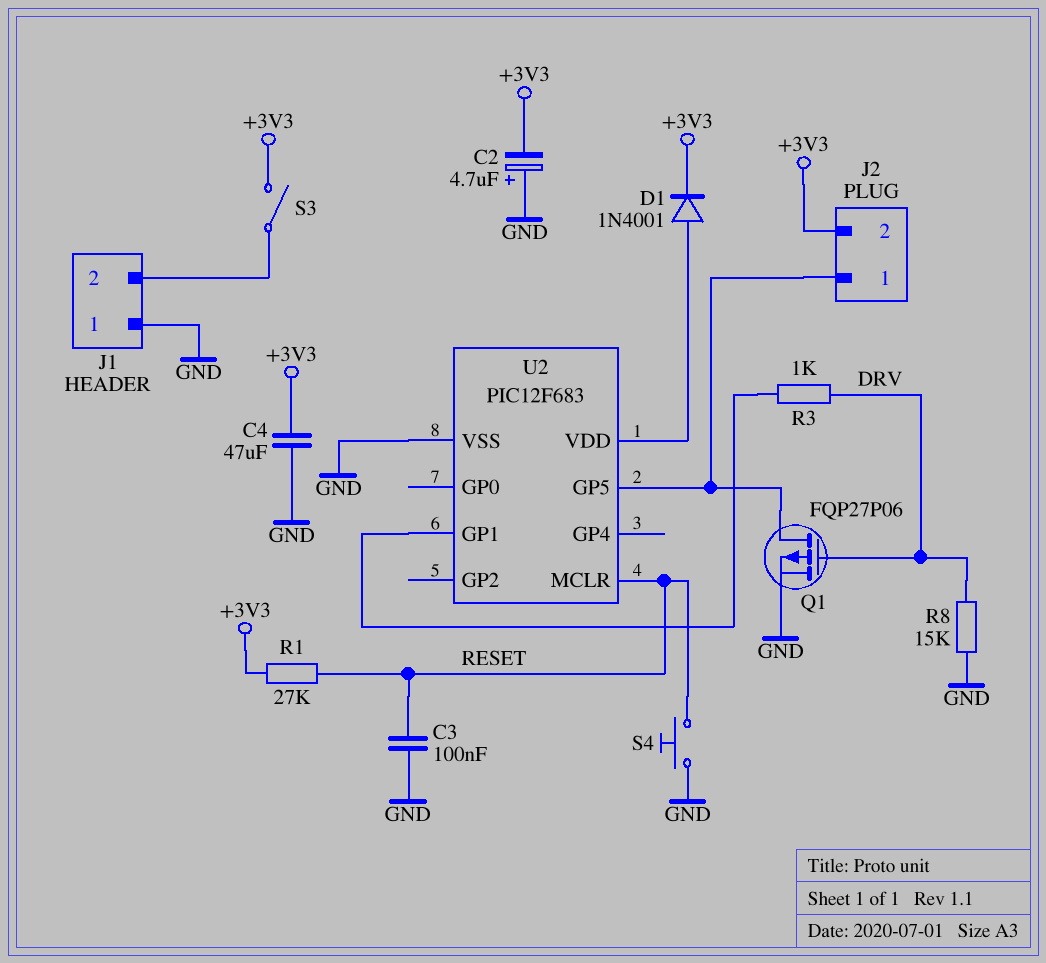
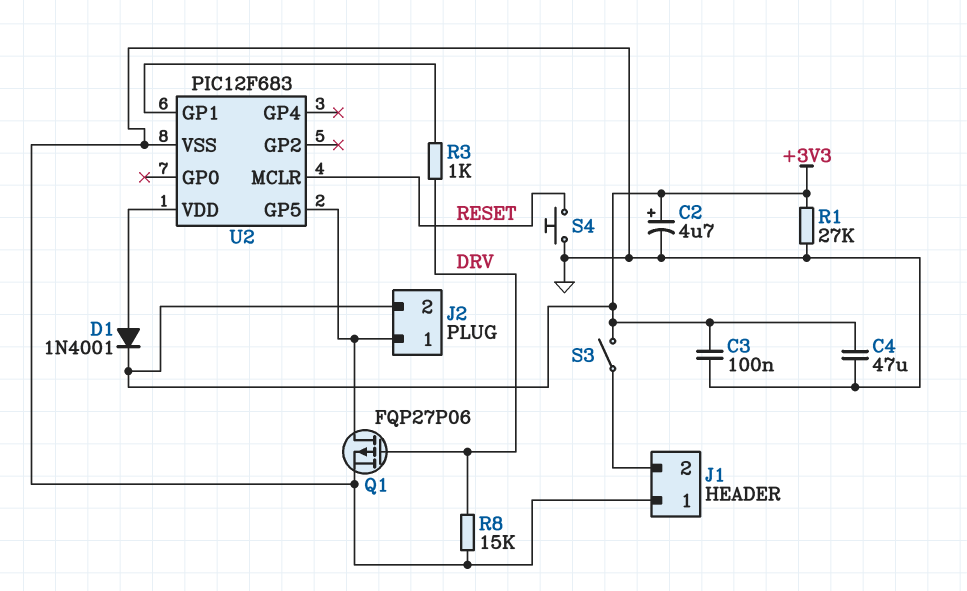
C2: 4.7uF (plus GND, minus +3V3) -> 4.7uF (plus +3V3, minus GND)
C3: 100nF (GND, RESET) -> 100nF (+3V3, GND)
R1: 27k (+3V3, RESET) -> 27k (+3V3, GND)

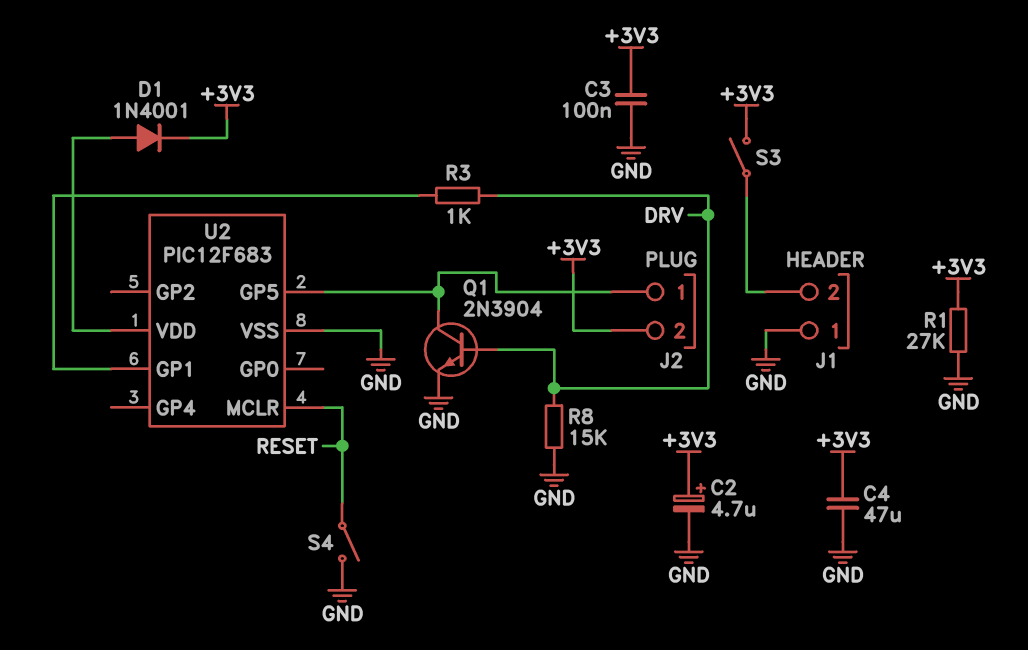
Q1: PMOS FQP27P06 (G DRV, D J2/1, S GND) -> NPN 2N3904 (B DRV, C J2/1, E GND)
S4: button (GND, RESET) -> switch (GND, RESET)

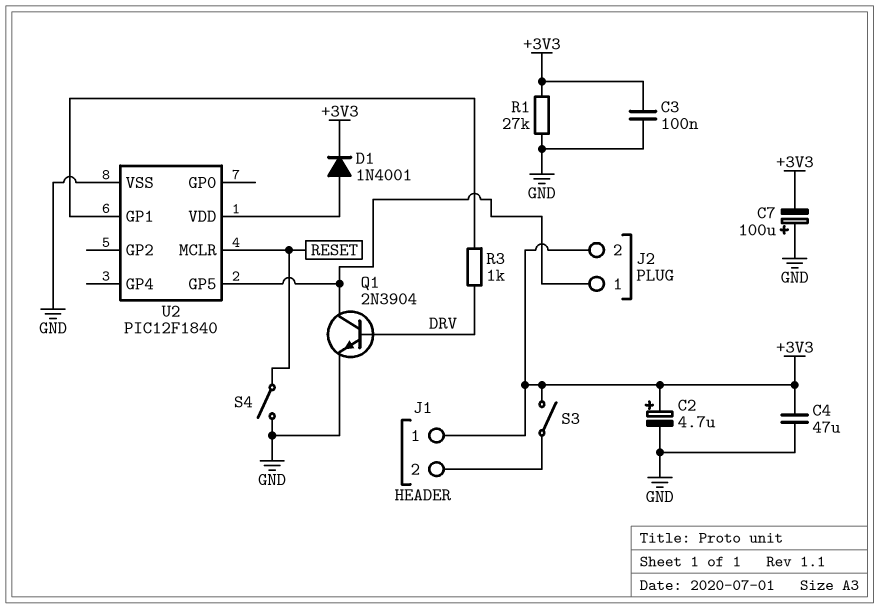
C7: none -> 100uF (plus GND, minus +3V3)
J1 pin 1: GND -> +3V3
R8: 15k (DRV, GND) -> none
U2: PIC12F683 -> PIC12F1840

